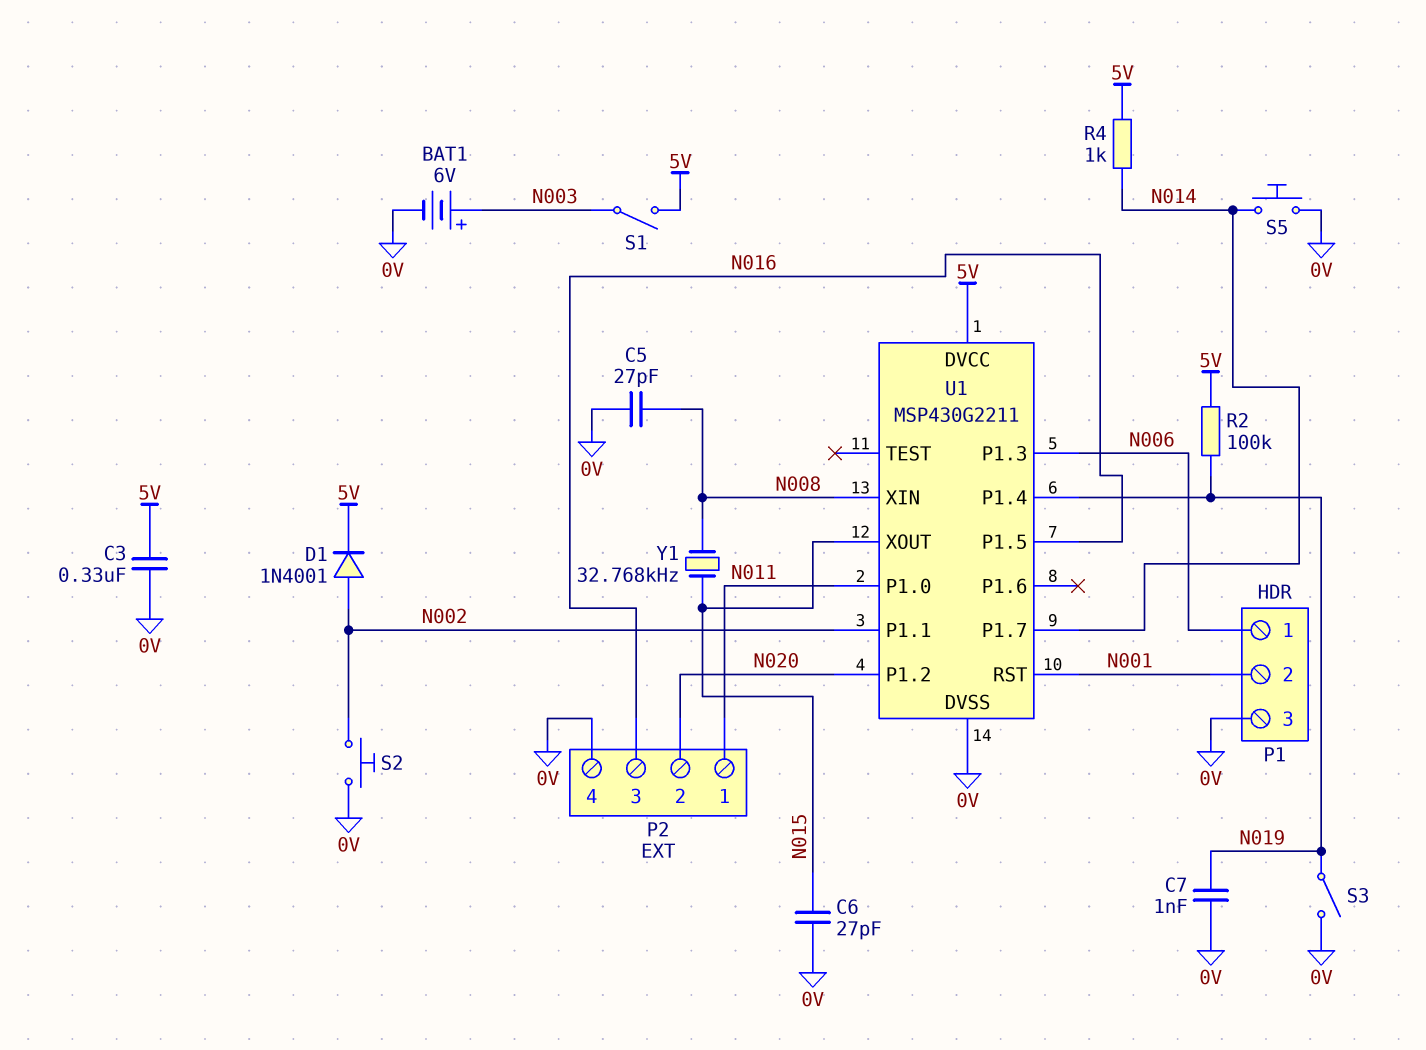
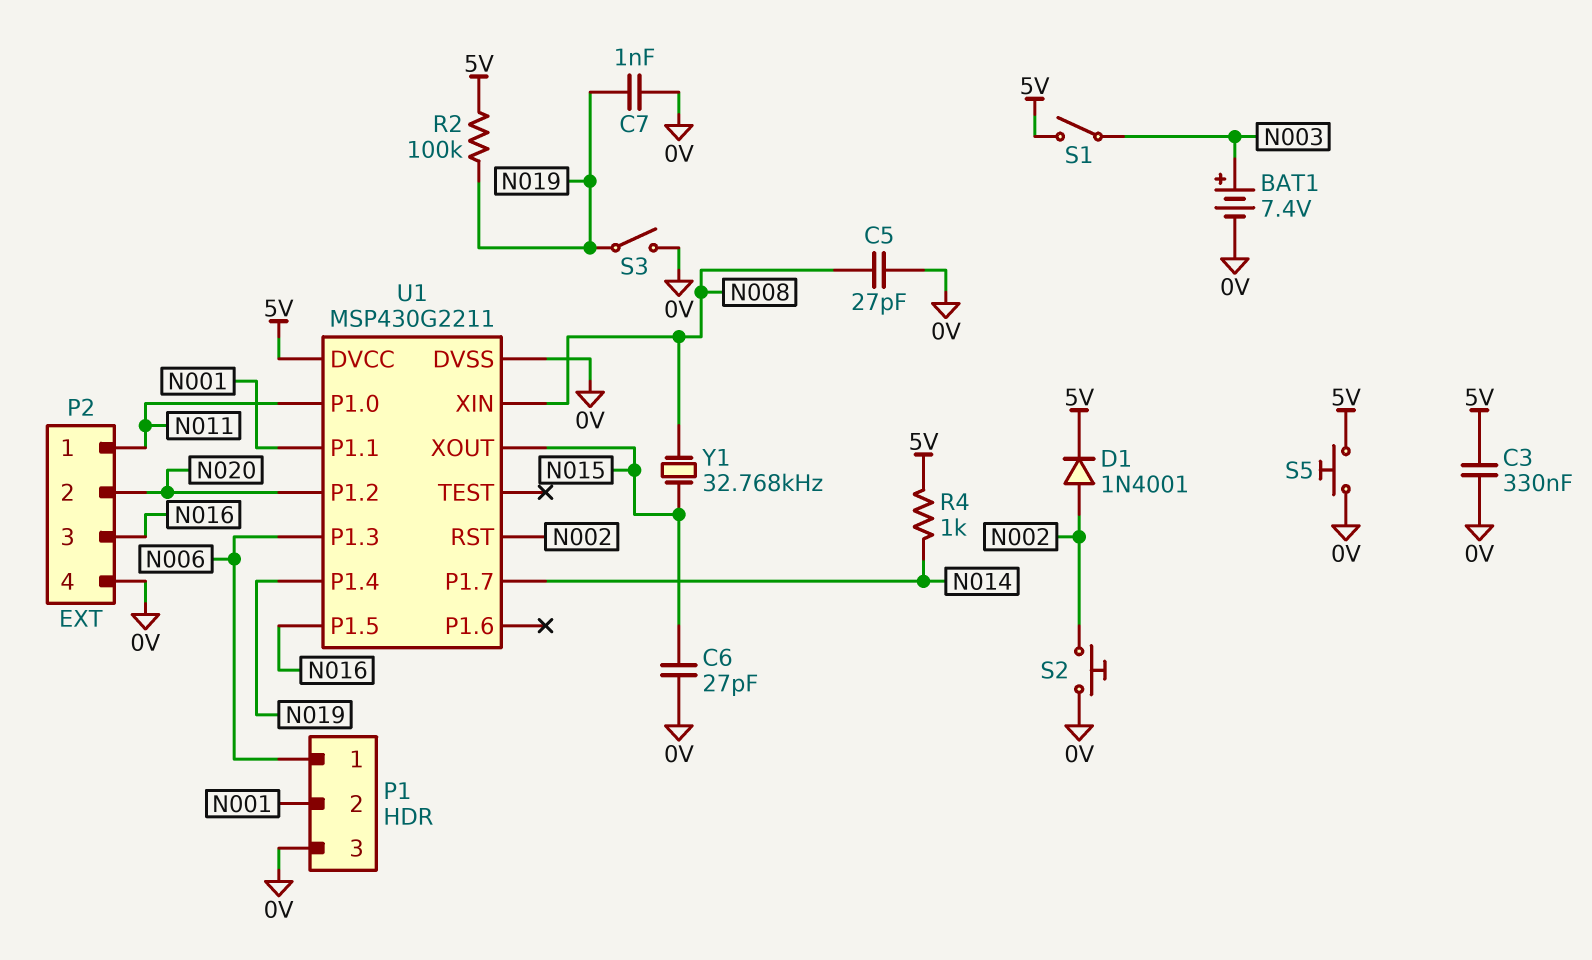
BAT1: 6V (plus N003, minus 0V) -> 7.4V (plus N003, minus 0V)
S5: button (0V, N014) -> button (0V, 5V)
U1 pin P1.1: N002 -> N001
U1 pin RST: N001 -> N002

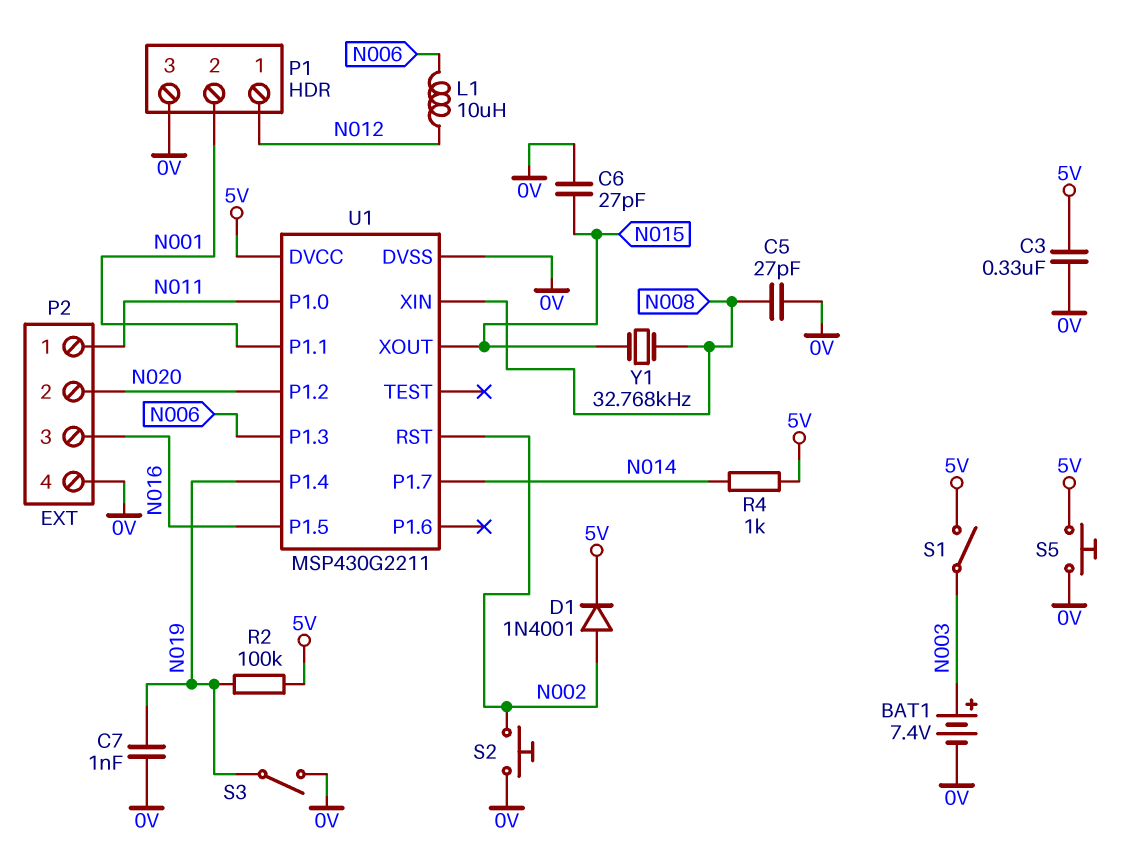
L1: none -> 10uH (N006, N012)
P1 pin 1: N006 -> N012

